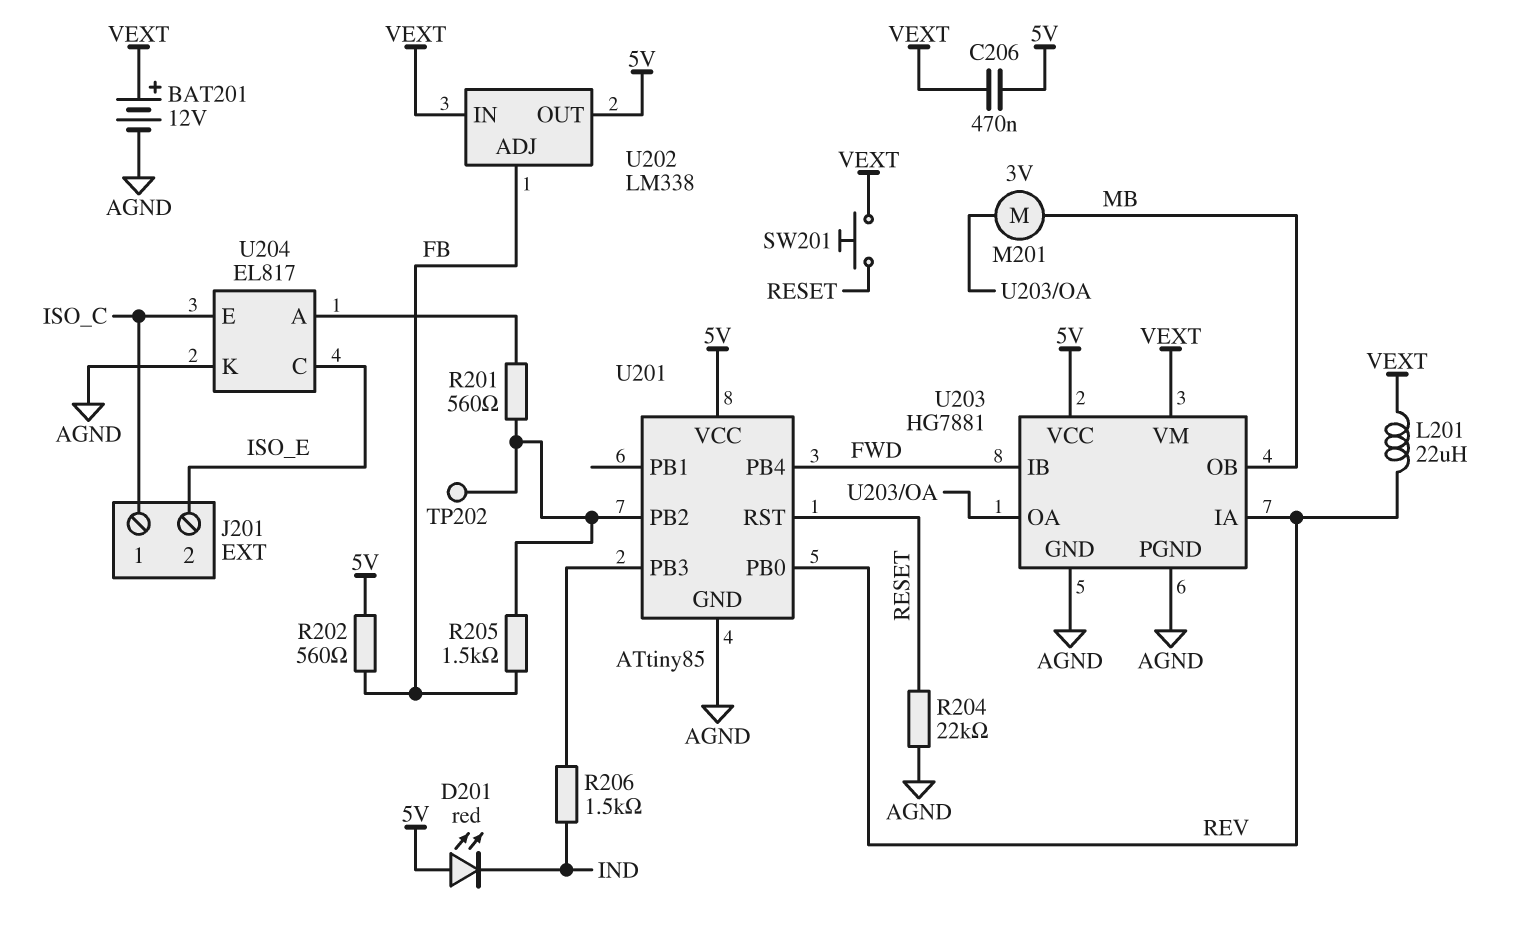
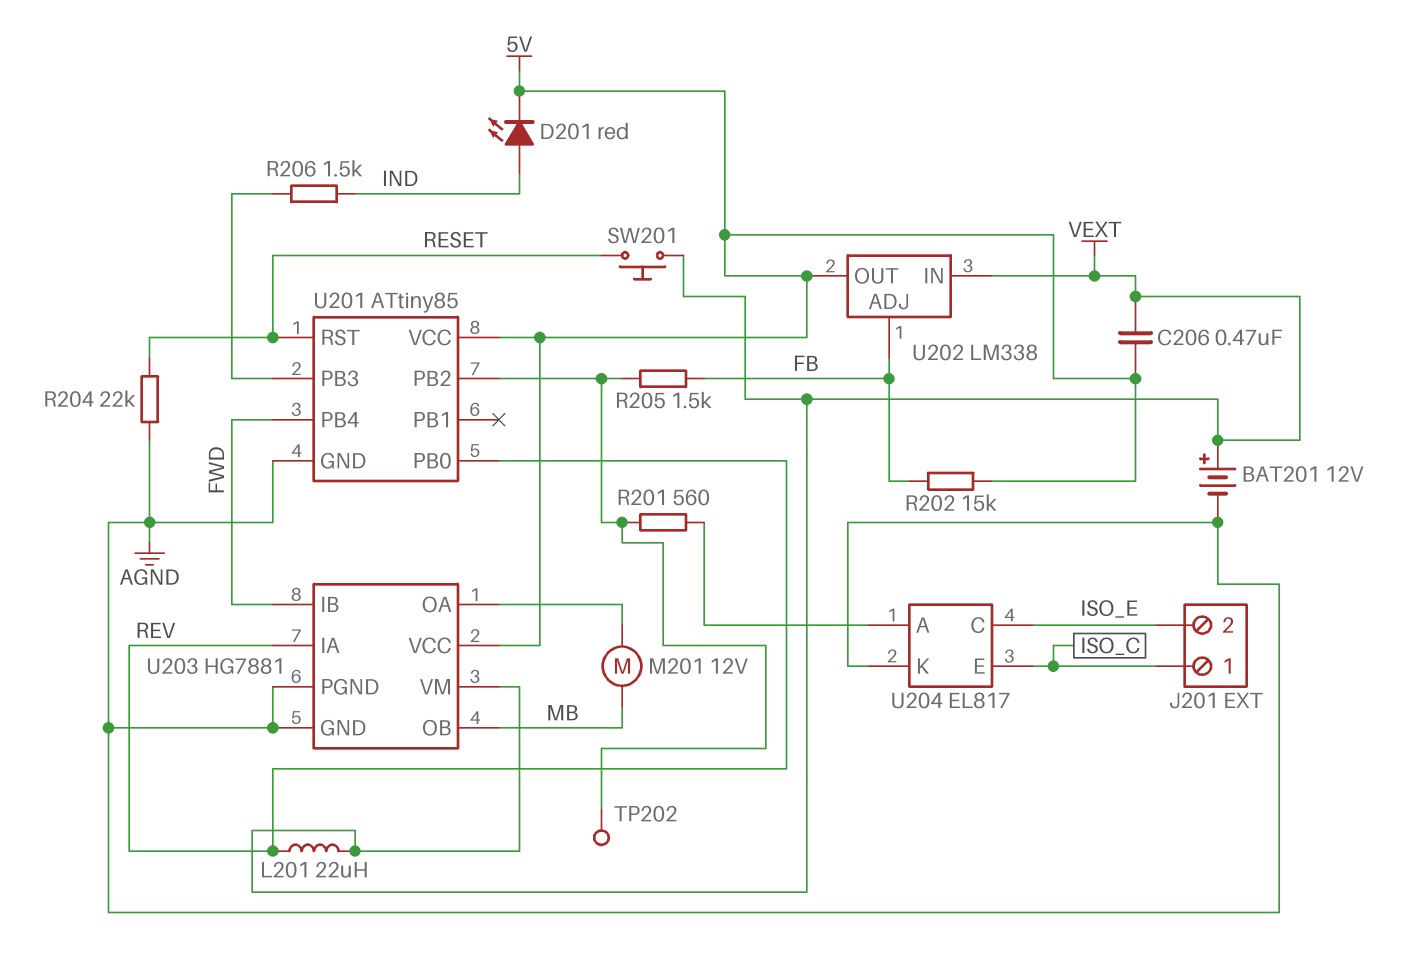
D201: LED red (A 5V, K IND) -> LED red (A IND, K 5V)
M201: motor 3V (MB, U203/OA) -> motor 12V (MB, U203/OA)
R202: 560 (5V, FB) -> 15k (5V, FB)

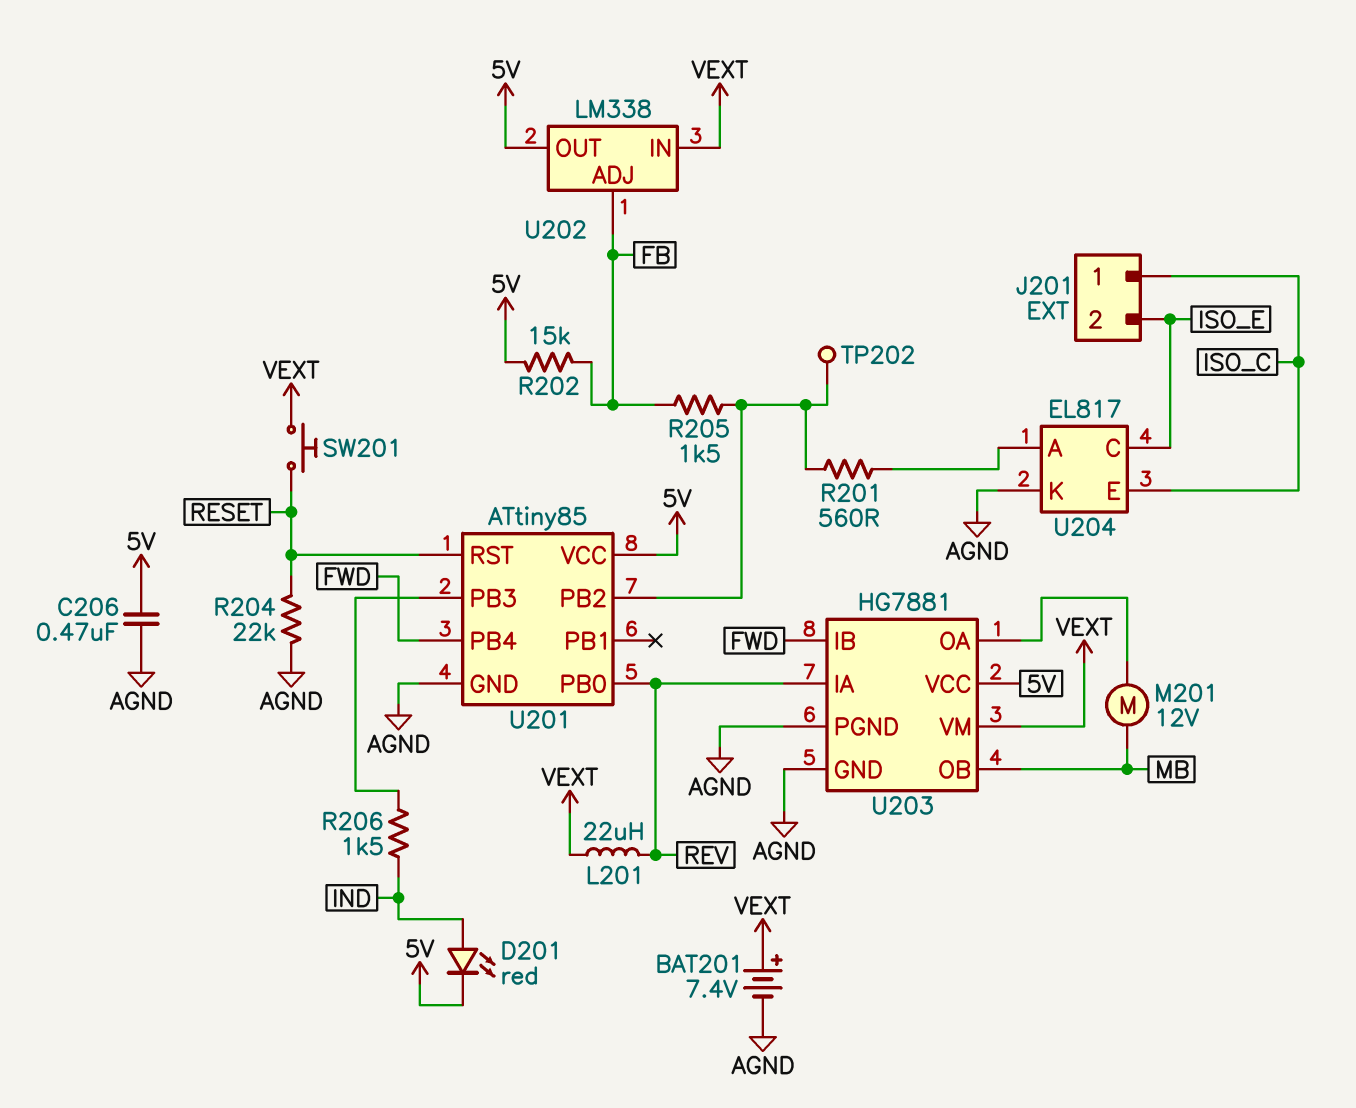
BAT201: 12V (plus VEXT, minus AGND) -> 7.4V (plus VEXT, minus AGND)
C206: 470nF (5V, VEXT) -> 470nF (5V, AGND)

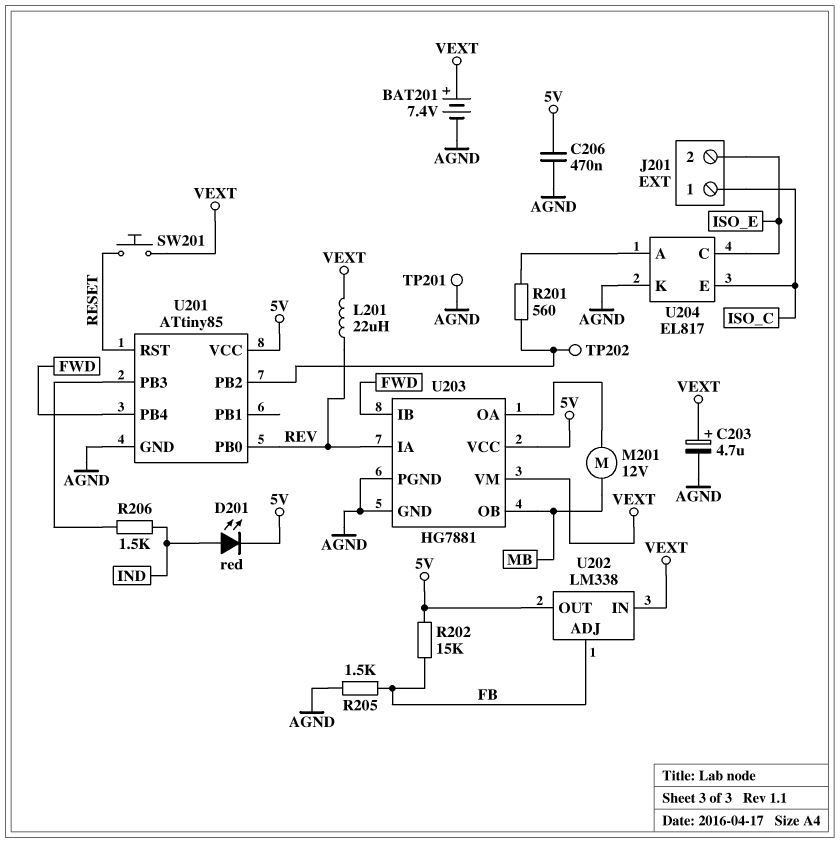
C203: none -> 4.7uF (plus VEXT, minus AGND)
R204: 22k (AGND, RESET) -> none
R205: 1.5k (FB, U201/PB2) -> 1.5k (AGND, FB)
TP201: none -> test point (AGND)

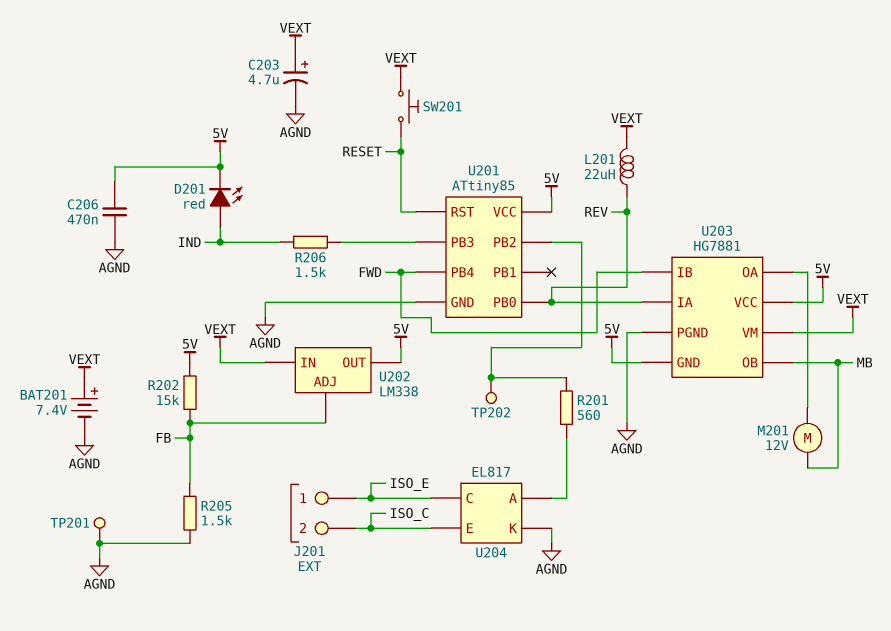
J201 pin 1: ISO_C -> ISO_E
J201 pin 2: ISO_E -> ISO_C
U203 pin GND: AGND -> 5V

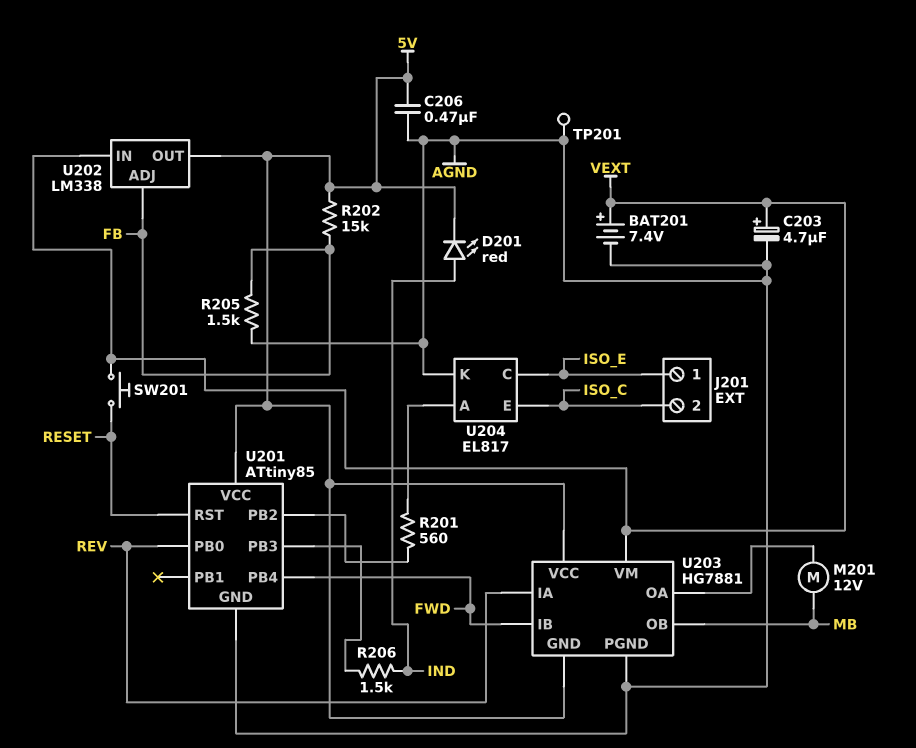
L201: 22uH (REV, VEXT) -> none
TP202: test point (U201/PB2) -> none

